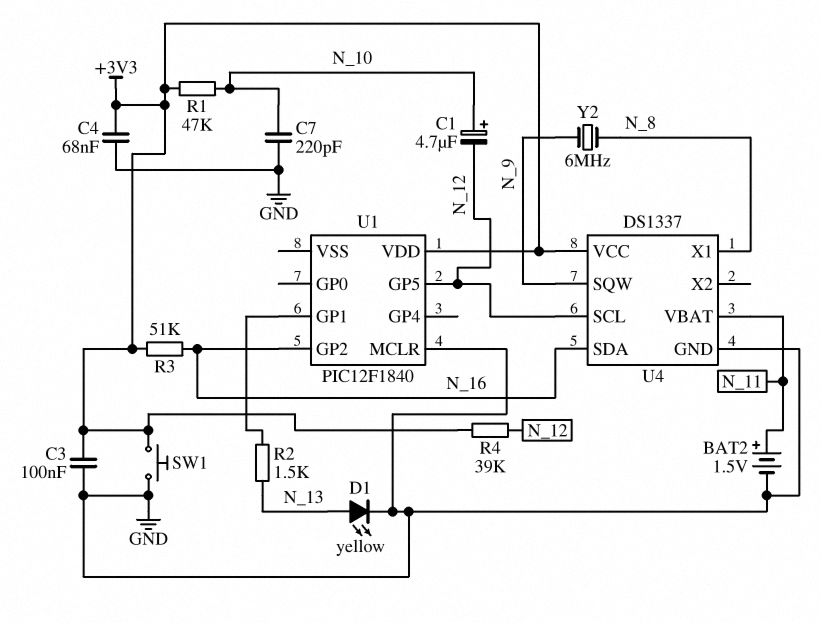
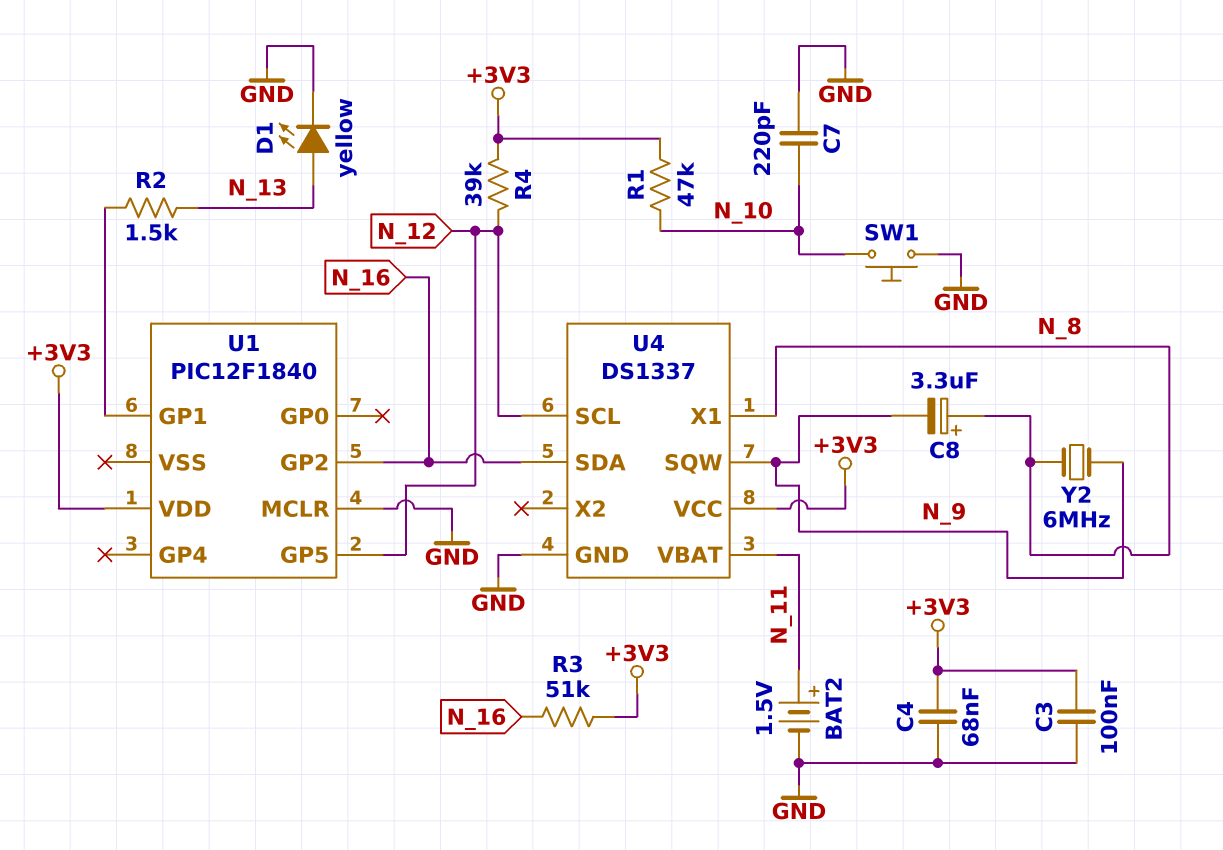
C1: 4.7uF (plus N_10, minus N_12) -> none
C8: none -> 3.3uF (plus N_8, minus N_9)
SW1: button (+3V3, GND) -> button (GND, N_10)

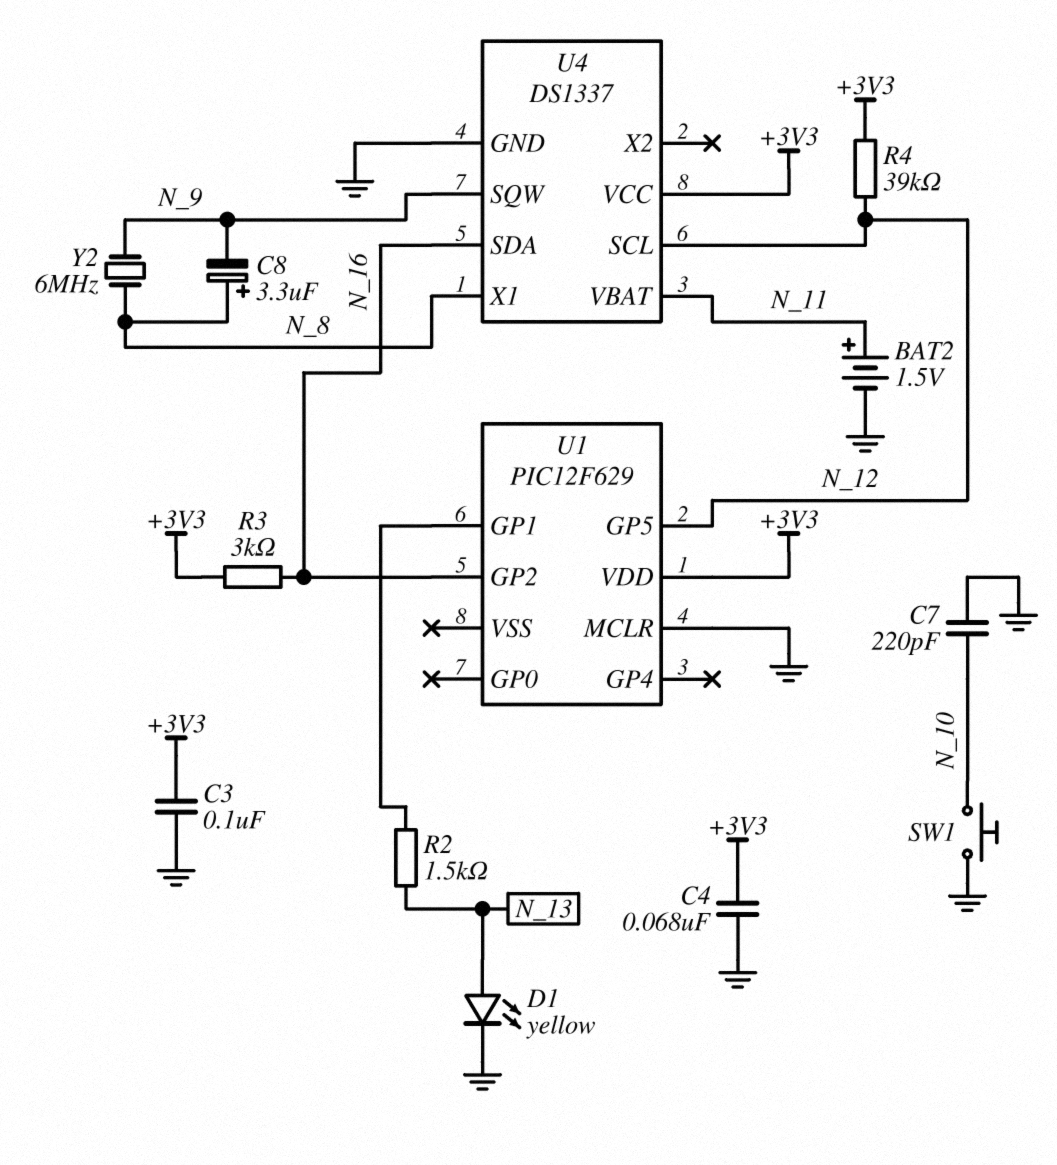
R1: 47k (+3V3, N_10) -> none
R3: 51k (+3V3, N_16) -> 3k (+3V3, N_16)
U1: PIC12F1840 -> PIC12F629

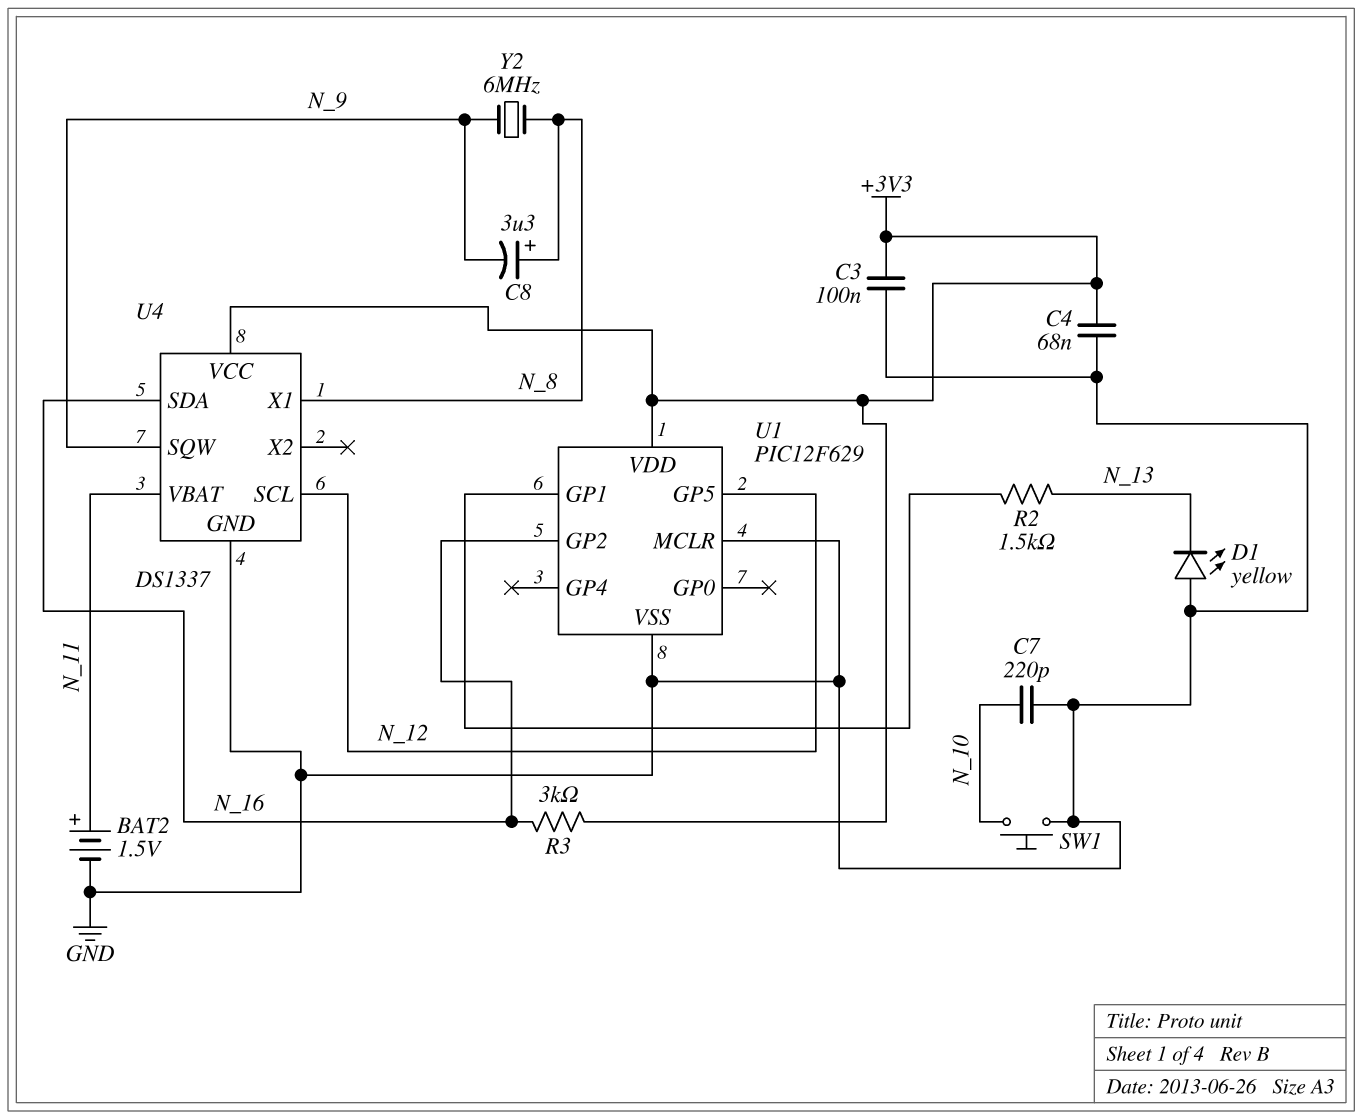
D1: LED yellow (A N_13, K GND) -> LED yellow (A GND, K N_13)
R4: 39k (+3V3, N_12) -> none
U1 pin VSS: none -> GND

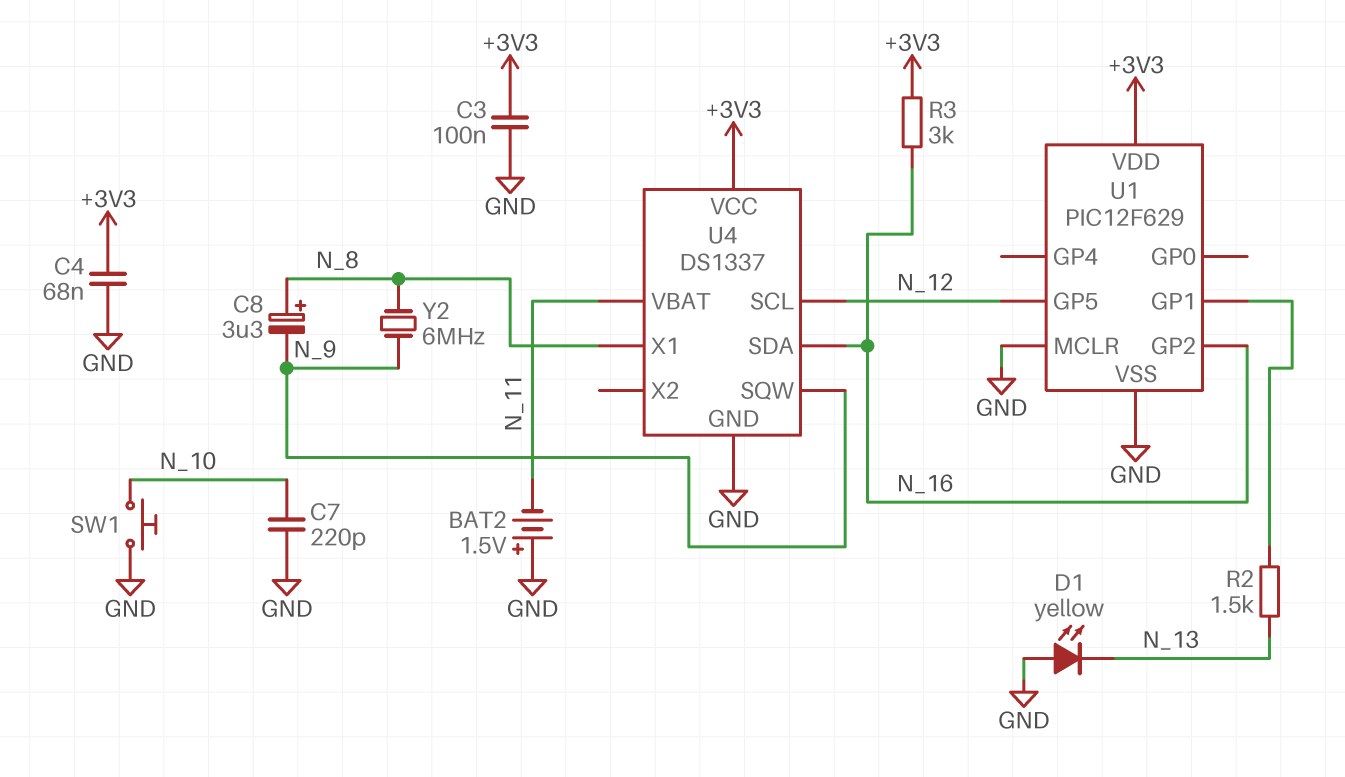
BAT2: 1.5V (plus N_11, minus GND) -> 1.5V (plus GND, minus N_11)

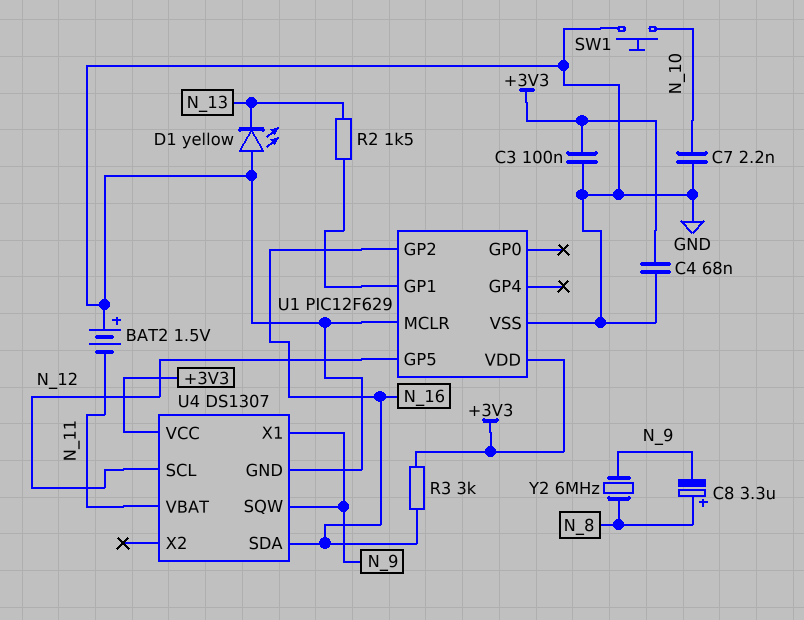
C7: 220pF (GND, N_10) -> 2.2nF (GND, N_10)
U4: DS1337 -> DS1307
U4 pin X1: N_8 -> N_9

